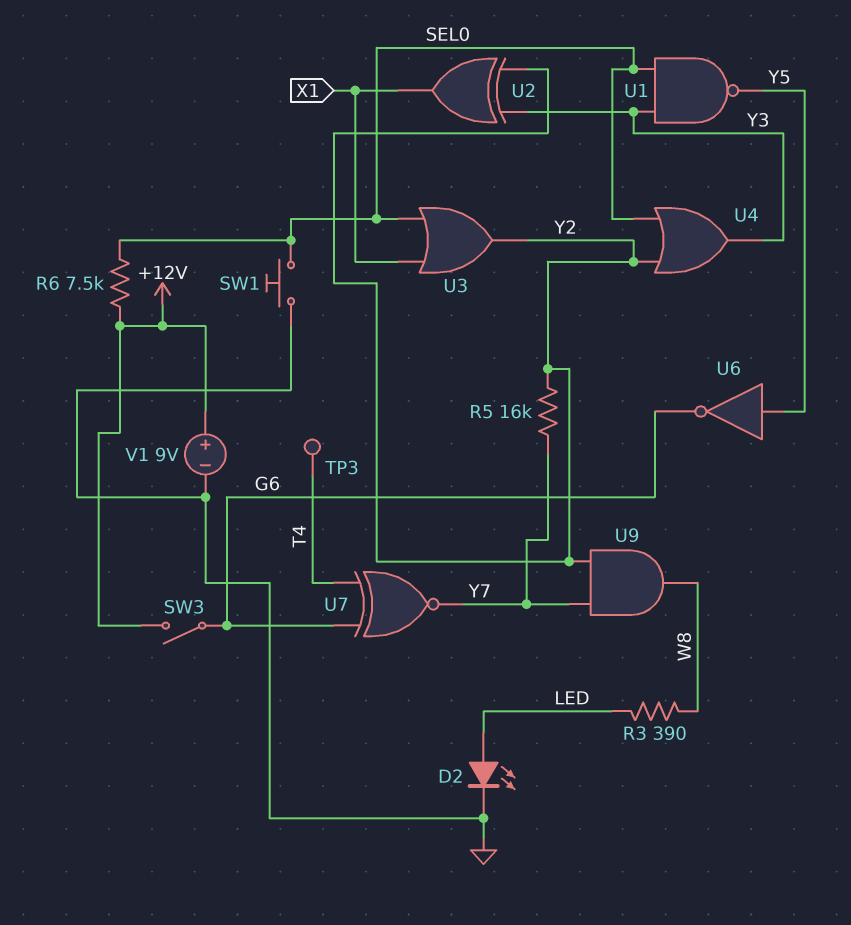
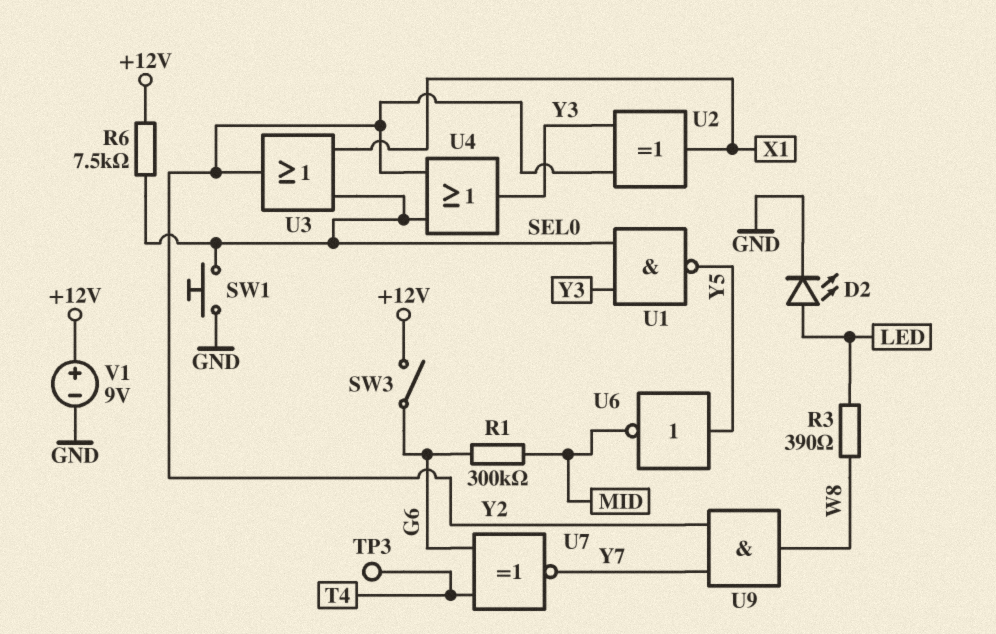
R1: none -> 300k (G6, MID)
R5: 16k (Y2, Y7) -> none
U6: NOT (in Y5, out G6) -> NOT (in Y5, out MID)

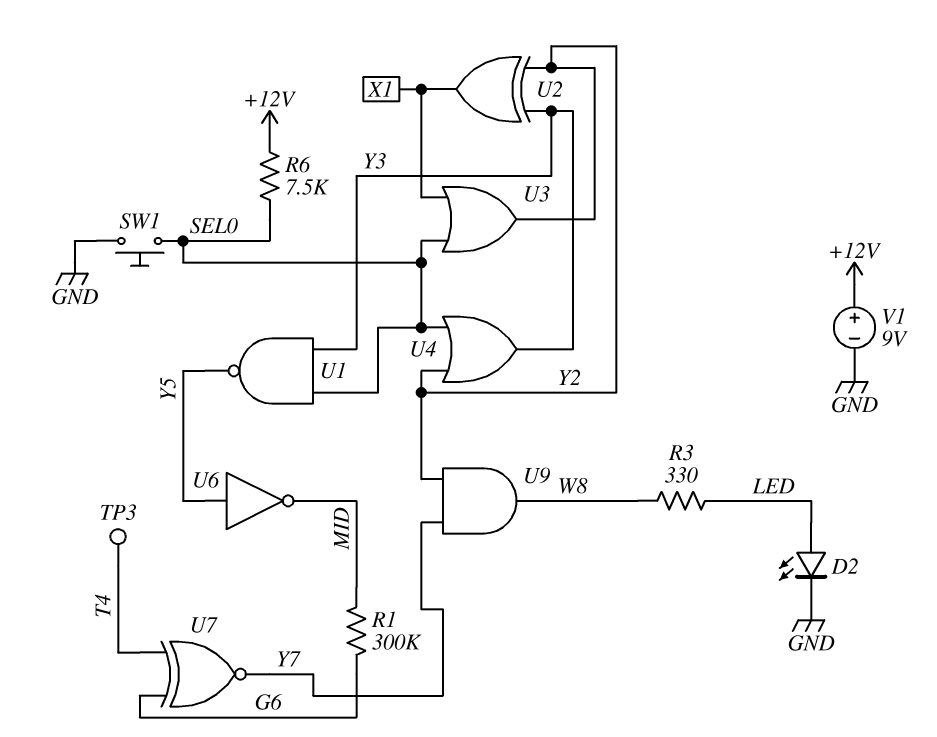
R3: 390 (LED, W8) -> 330 (LED, W8)
SW3: switch (+12V, G6) -> none

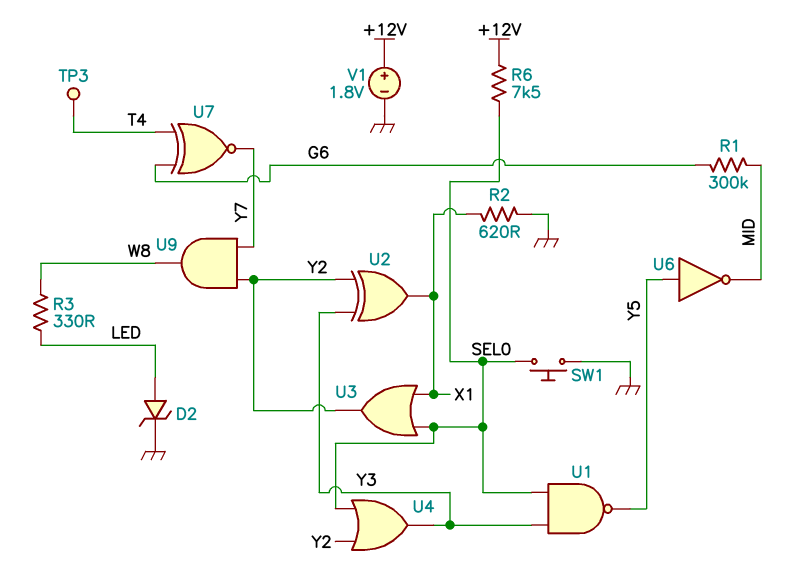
D2: LED (A LED, K GND) -> zener (A LED, K GND)
R2: none -> 620 (GND, X1)
V1: 9V (plus +12V, minus GND) -> 1.8V (plus +12V, minus GND)

